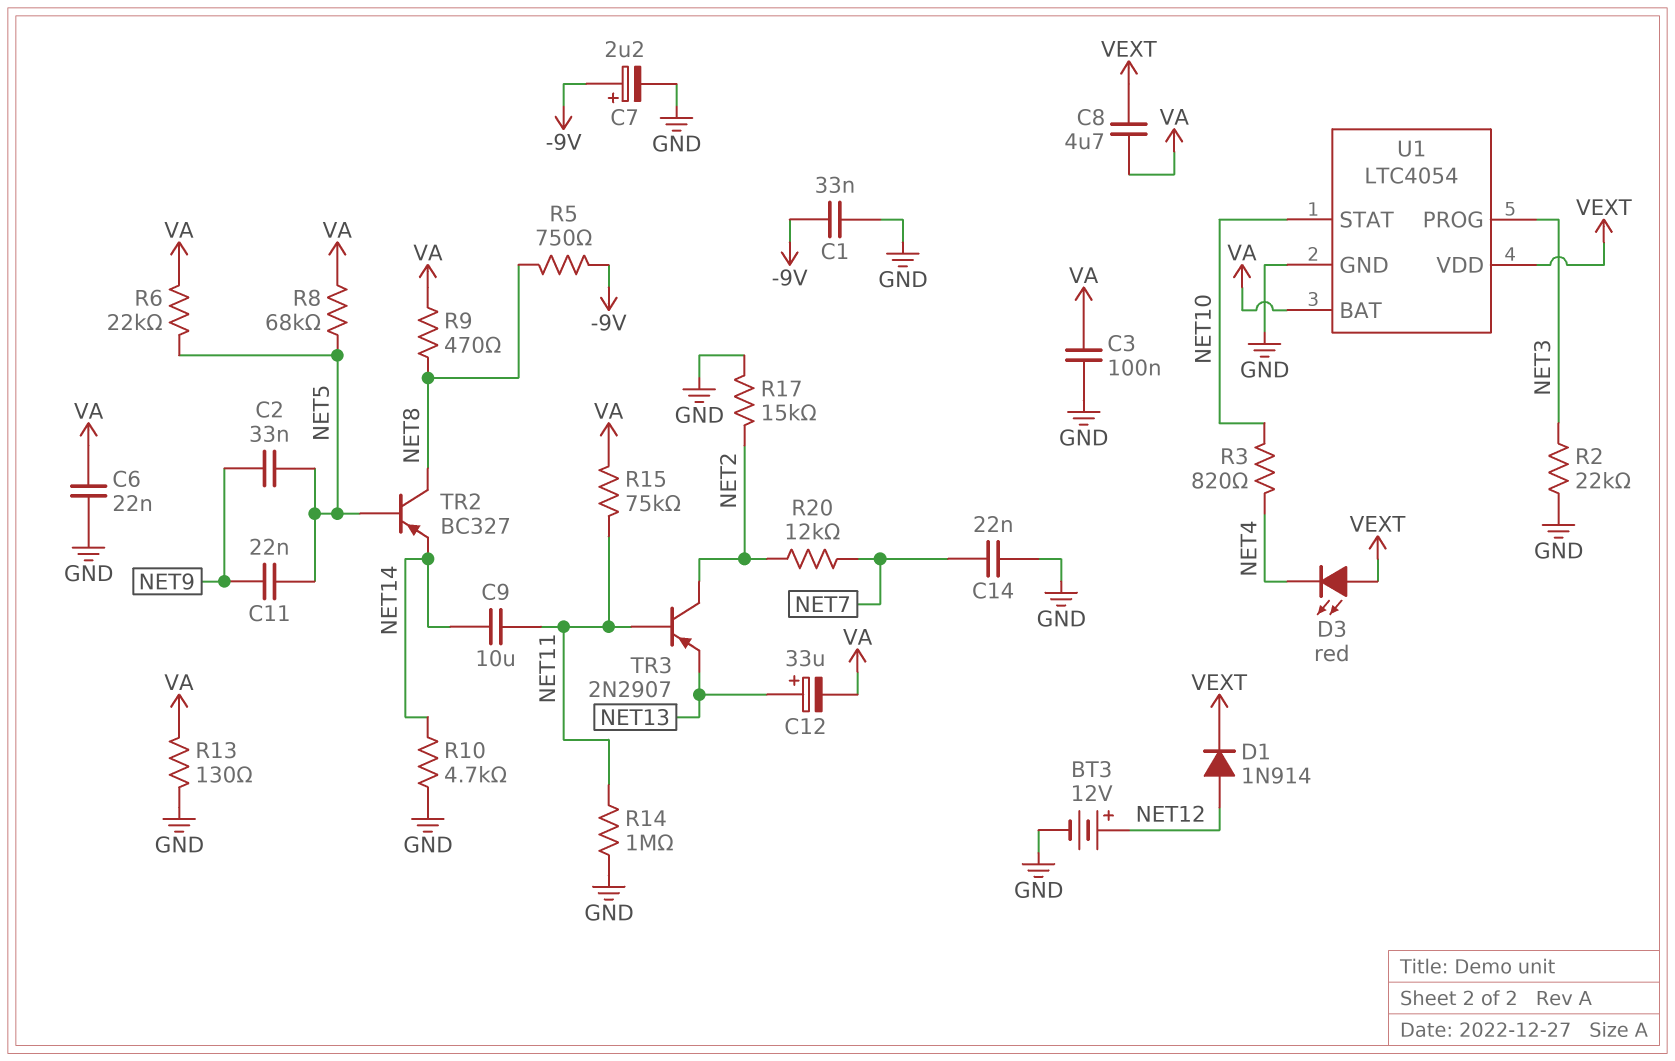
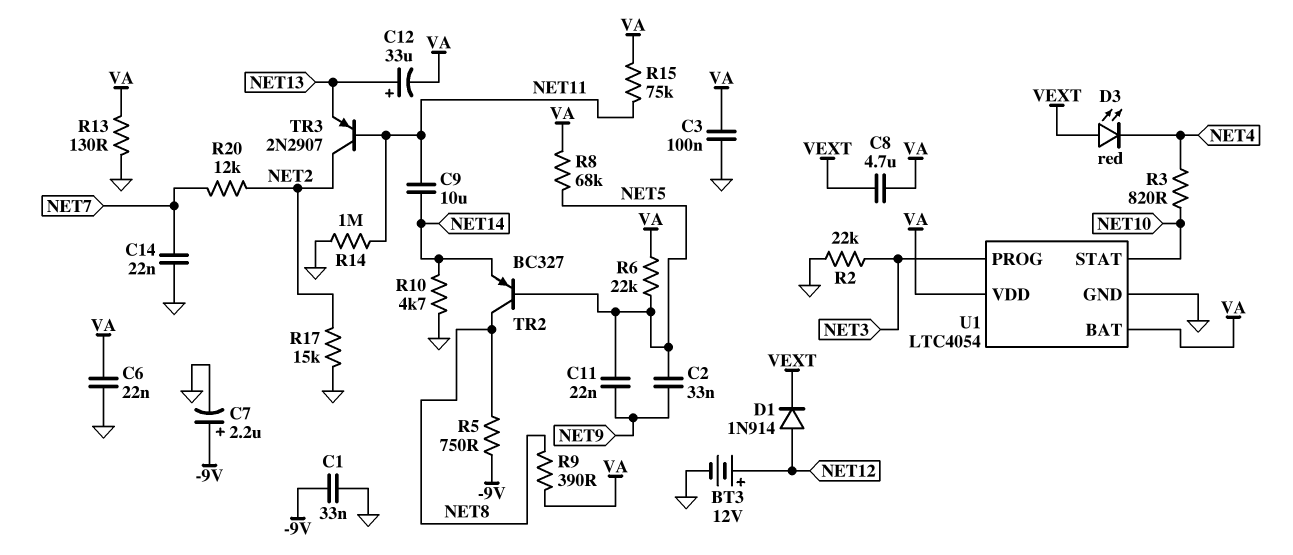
R9: 470 (NET8, VA) -> 390 (NET8, VA)
U1 pin VDD: VEXT -> VA

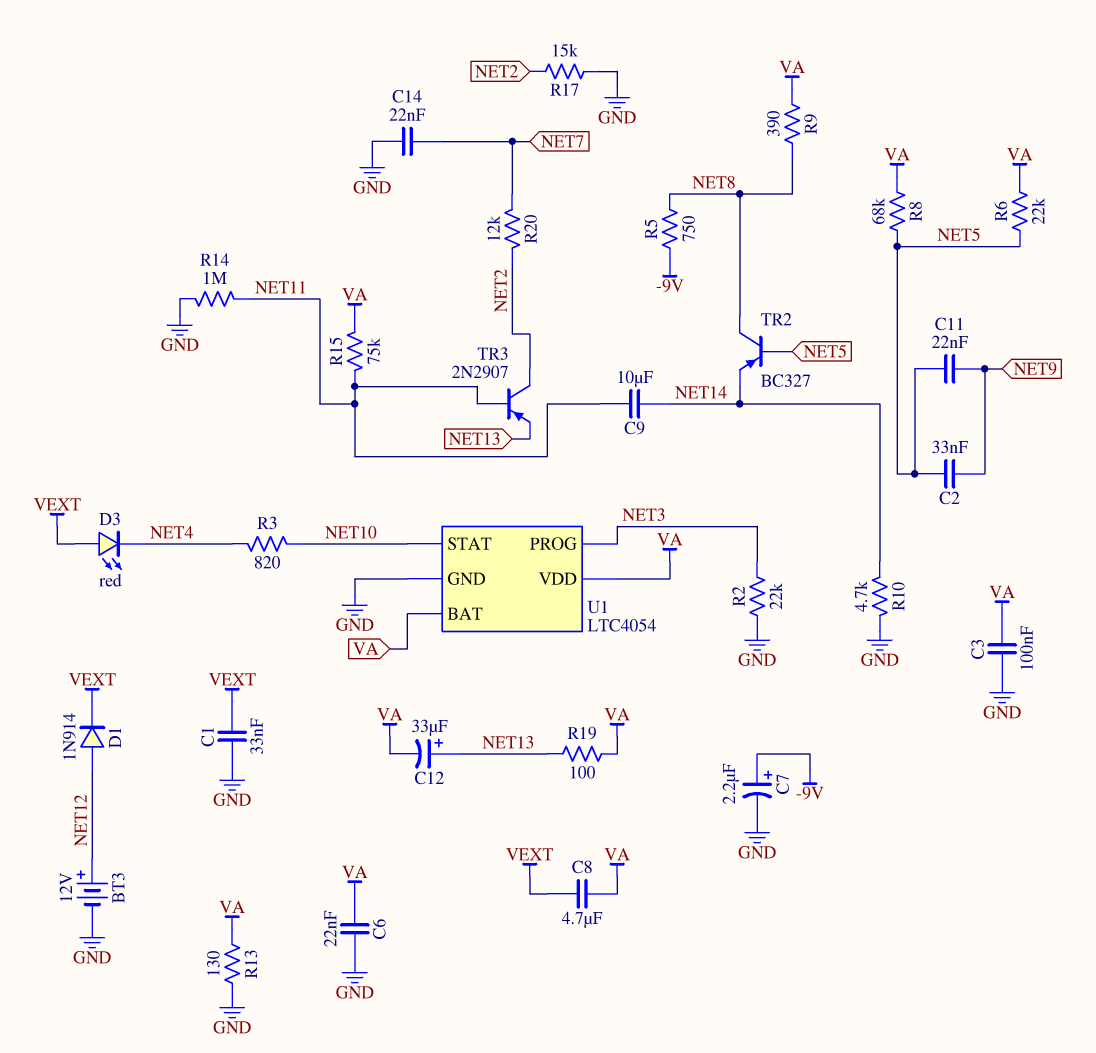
C1: 33nF (-9V, GND) -> 33nF (GND, VEXT)
R19: none -> 100 (NET13, VA)

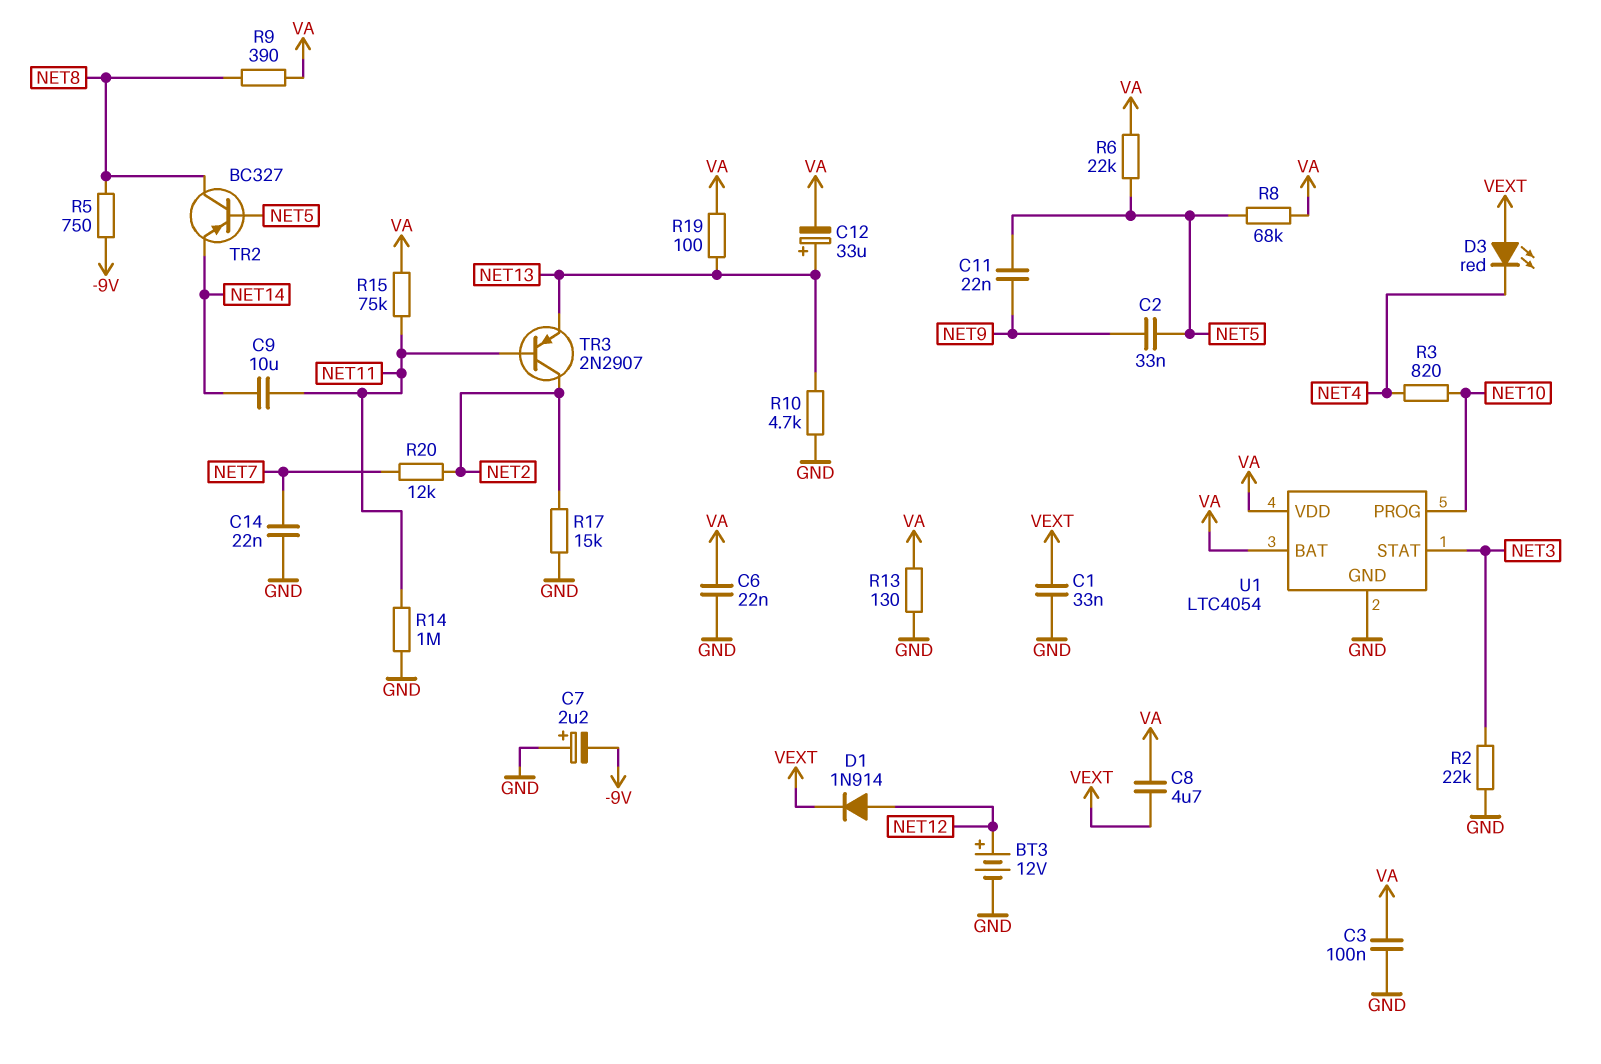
C7: 2.2uF (plus -9V, minus GND) -> 2.2uF (plus GND, minus -9V)
R10: 4.7k (GND, NET14) -> 4.7k (GND, NET13)
U1 pin PROG: NET3 -> NET10
U1 pin STAT: NET10 -> NET3

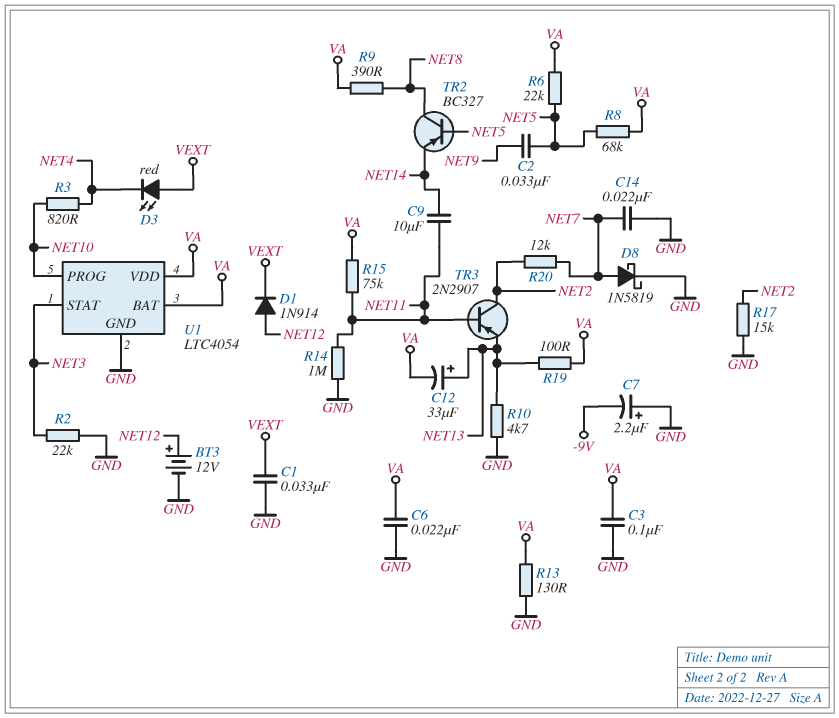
C8: 4.7uF (VA, VEXT) -> none
C11: 22nF (NET5, NET9) -> none
D8: none -> schottky 1N5819 (A NET7, K GND)
R5: 750 (-9V, NET8) -> none

